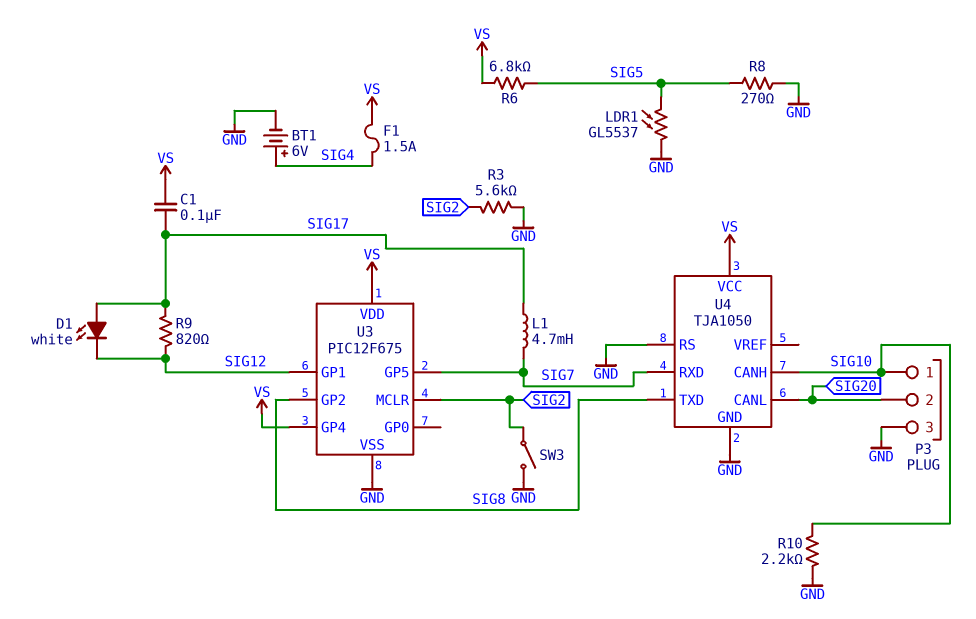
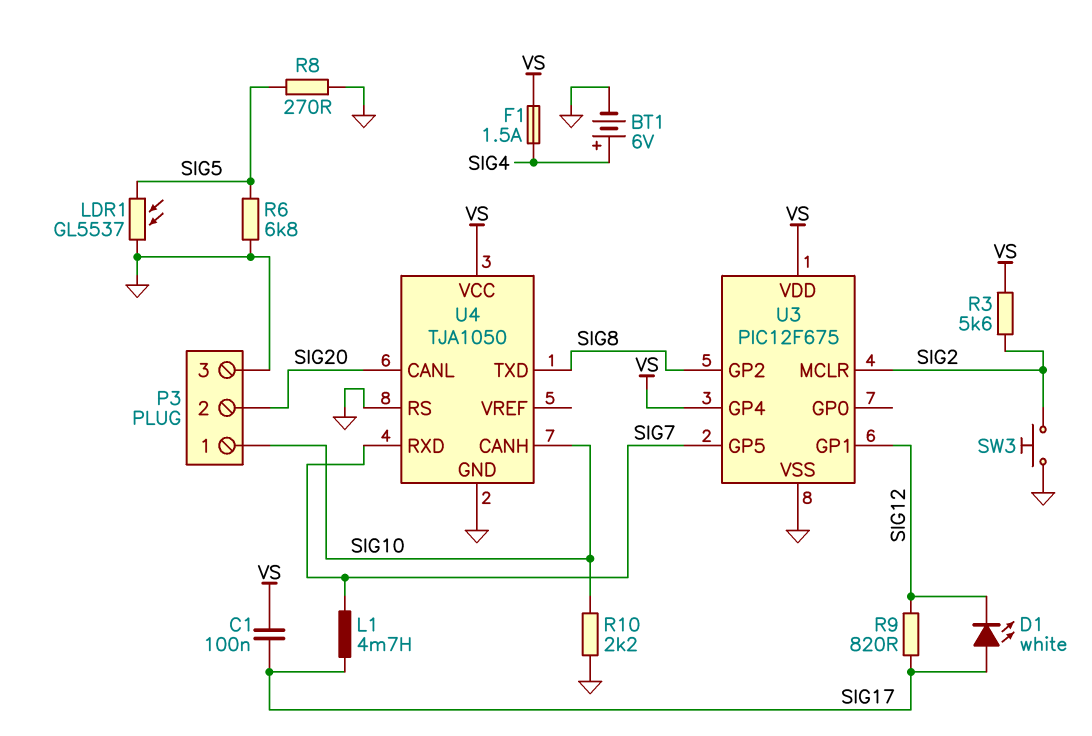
R3: 5.6k (GND, SIG2) -> 5.6k (SIG2, VS)
R6: 6.8k (SIG5, VS) -> 6.8k (GND, SIG5)
SW3: switch (GND, SIG2) -> button (GND, SIG2)

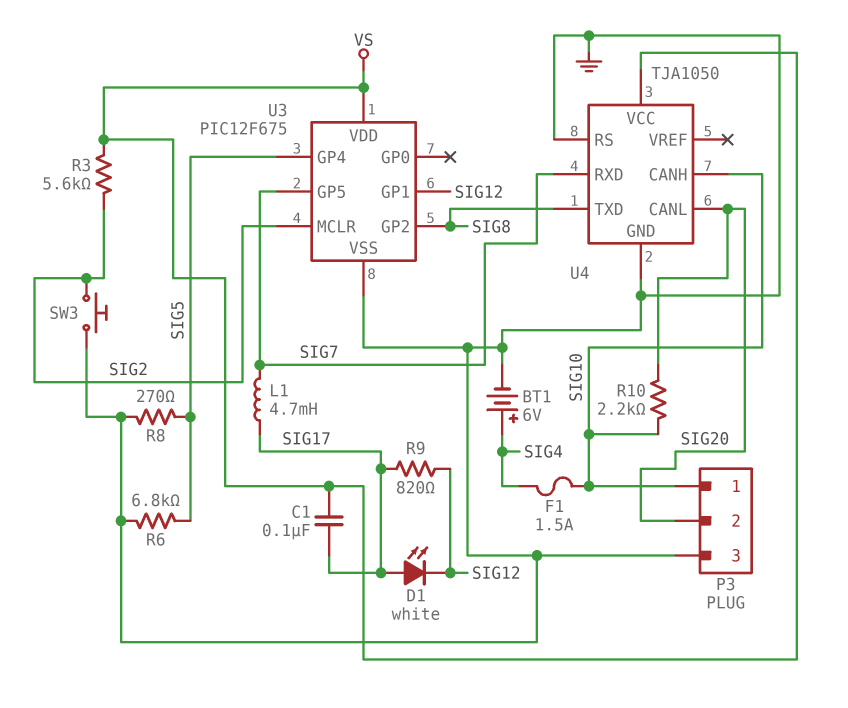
F1: 1.5A (SIG4, VS) -> 1.5A (SIG4, SIG10)
LDR1: GL5537 (GND, SIG5) -> none
R10: 2.2k (GND, SIG10) -> 2.2k (SIG10, SIG20)
U3 pin GP4: VS -> SIG5

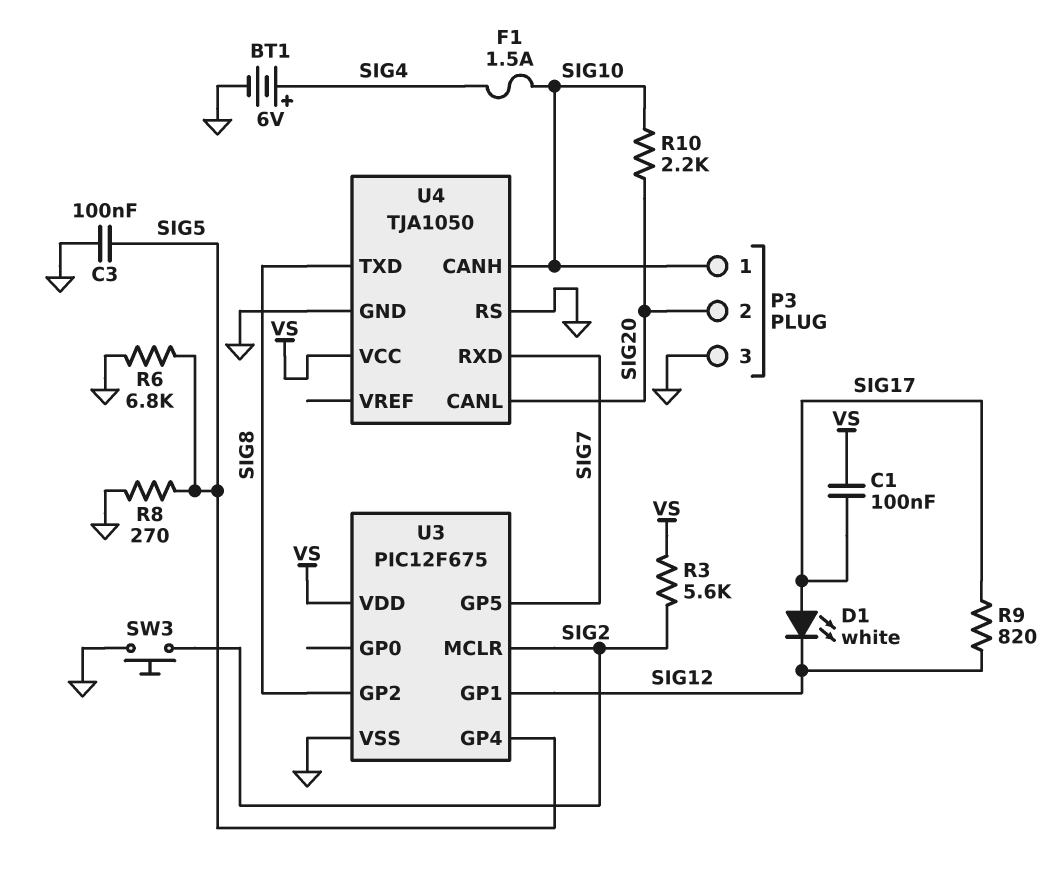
C3: none -> 100nF (GND, SIG5)
L1: 4.7mH (SIG7, SIG17) -> none

